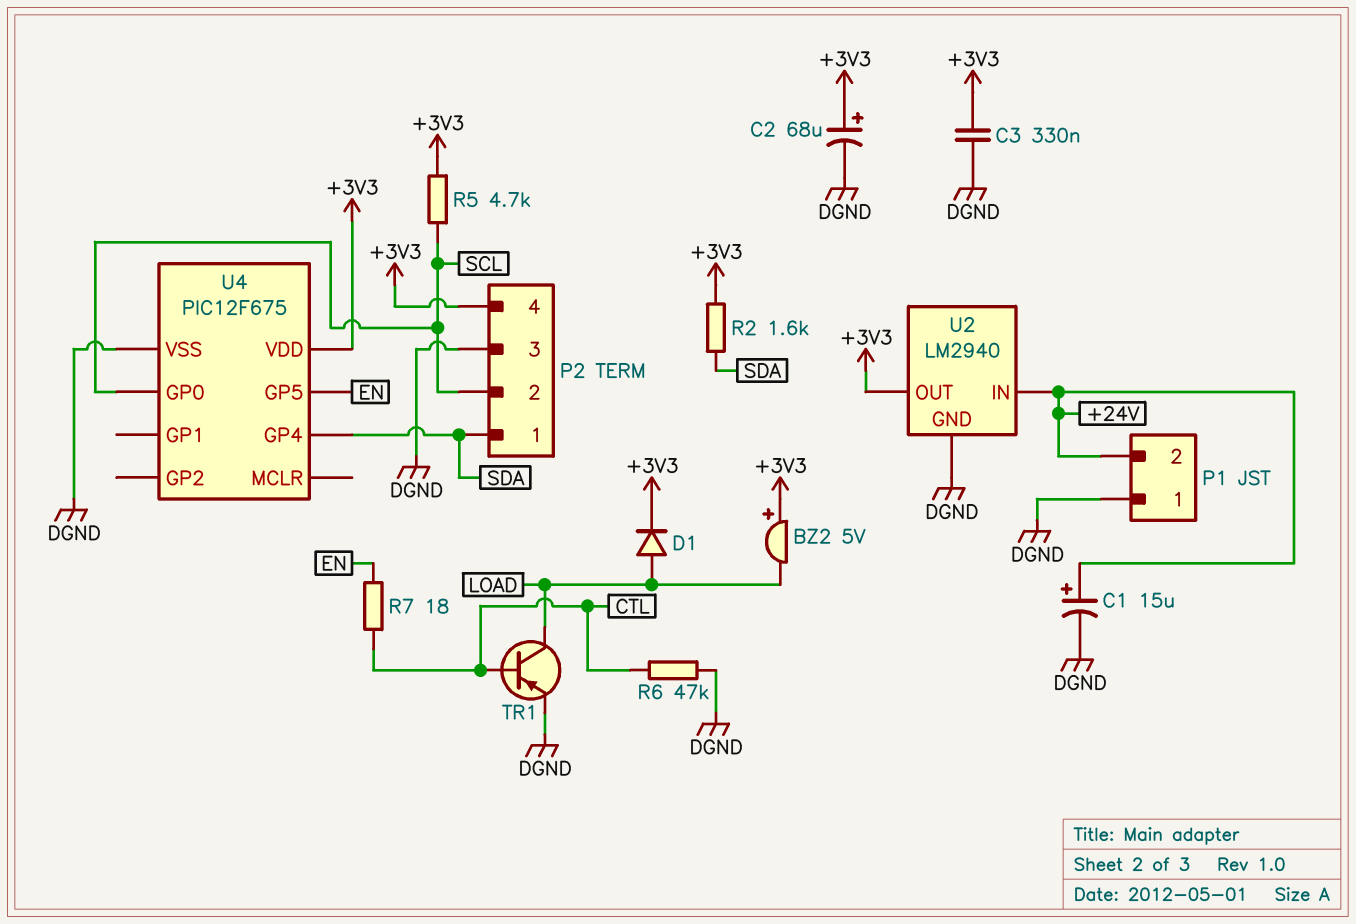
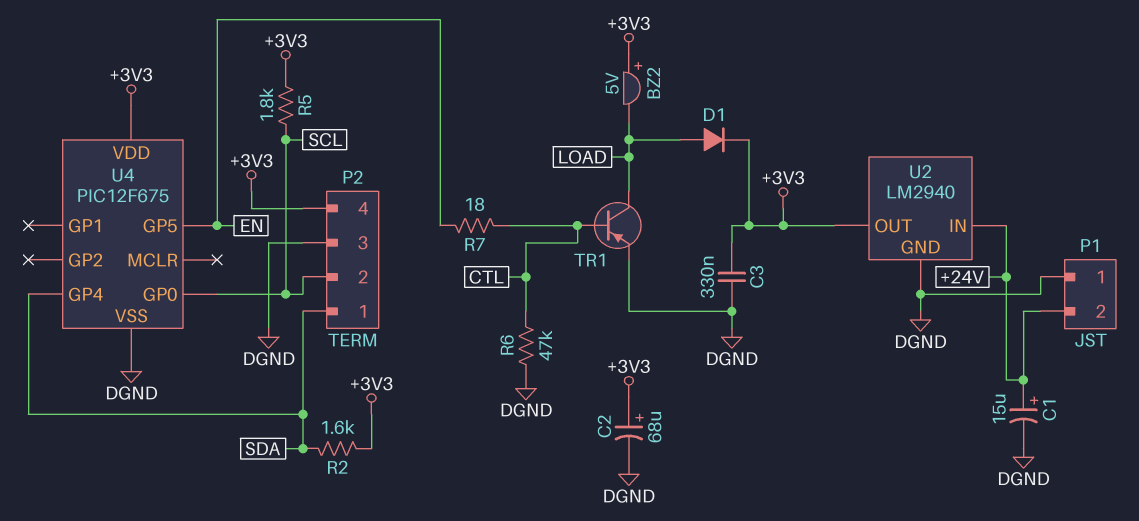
R5: 4.7k (+3V3, SCL) -> 1.8k (+3V3, SCL)

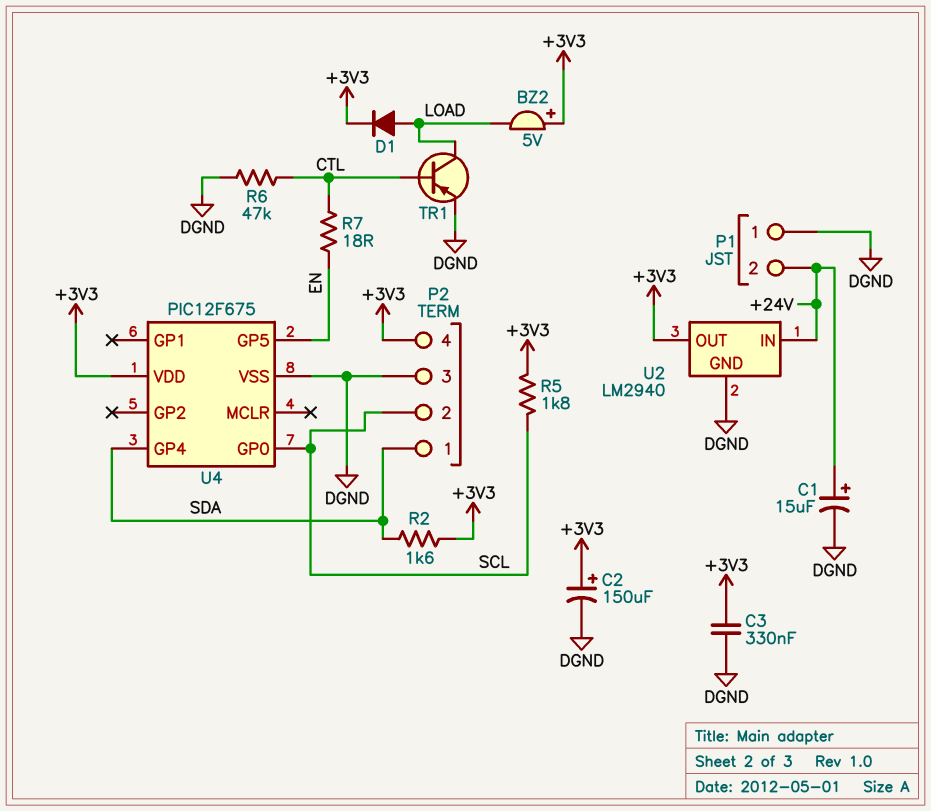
C2: 68uF (plus +3V3, minus DGND) -> 150uF (plus +3V3, minus DGND)

